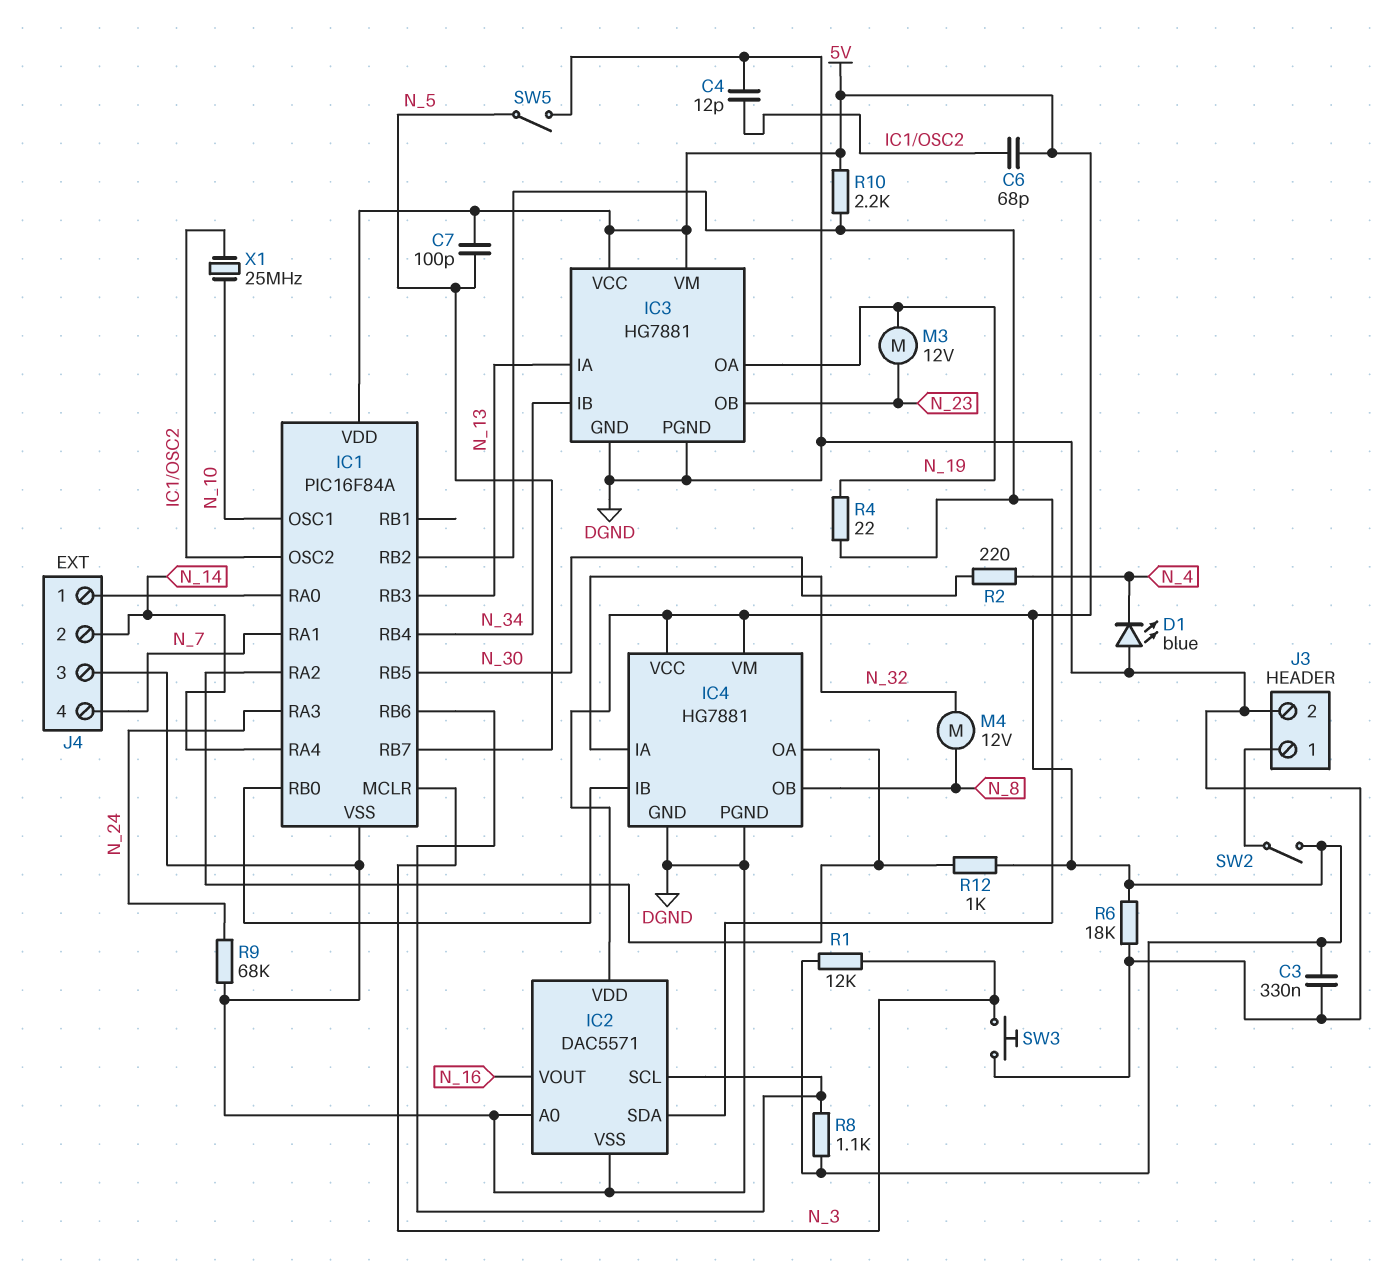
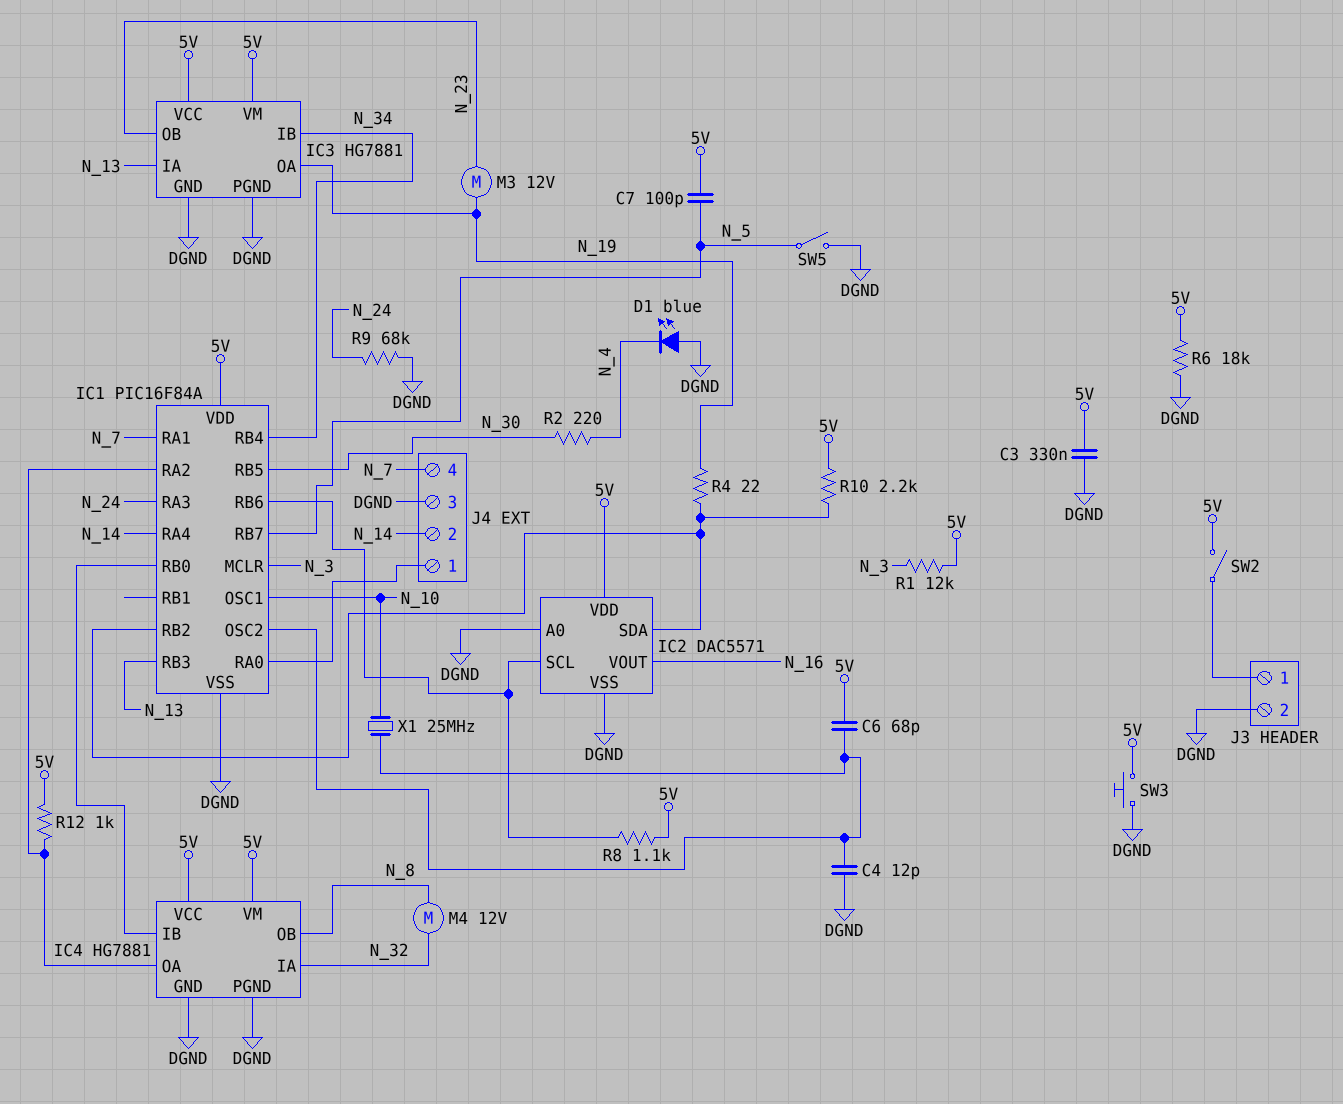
SW3: button (DGND, N_3) -> button (5V, DGND)

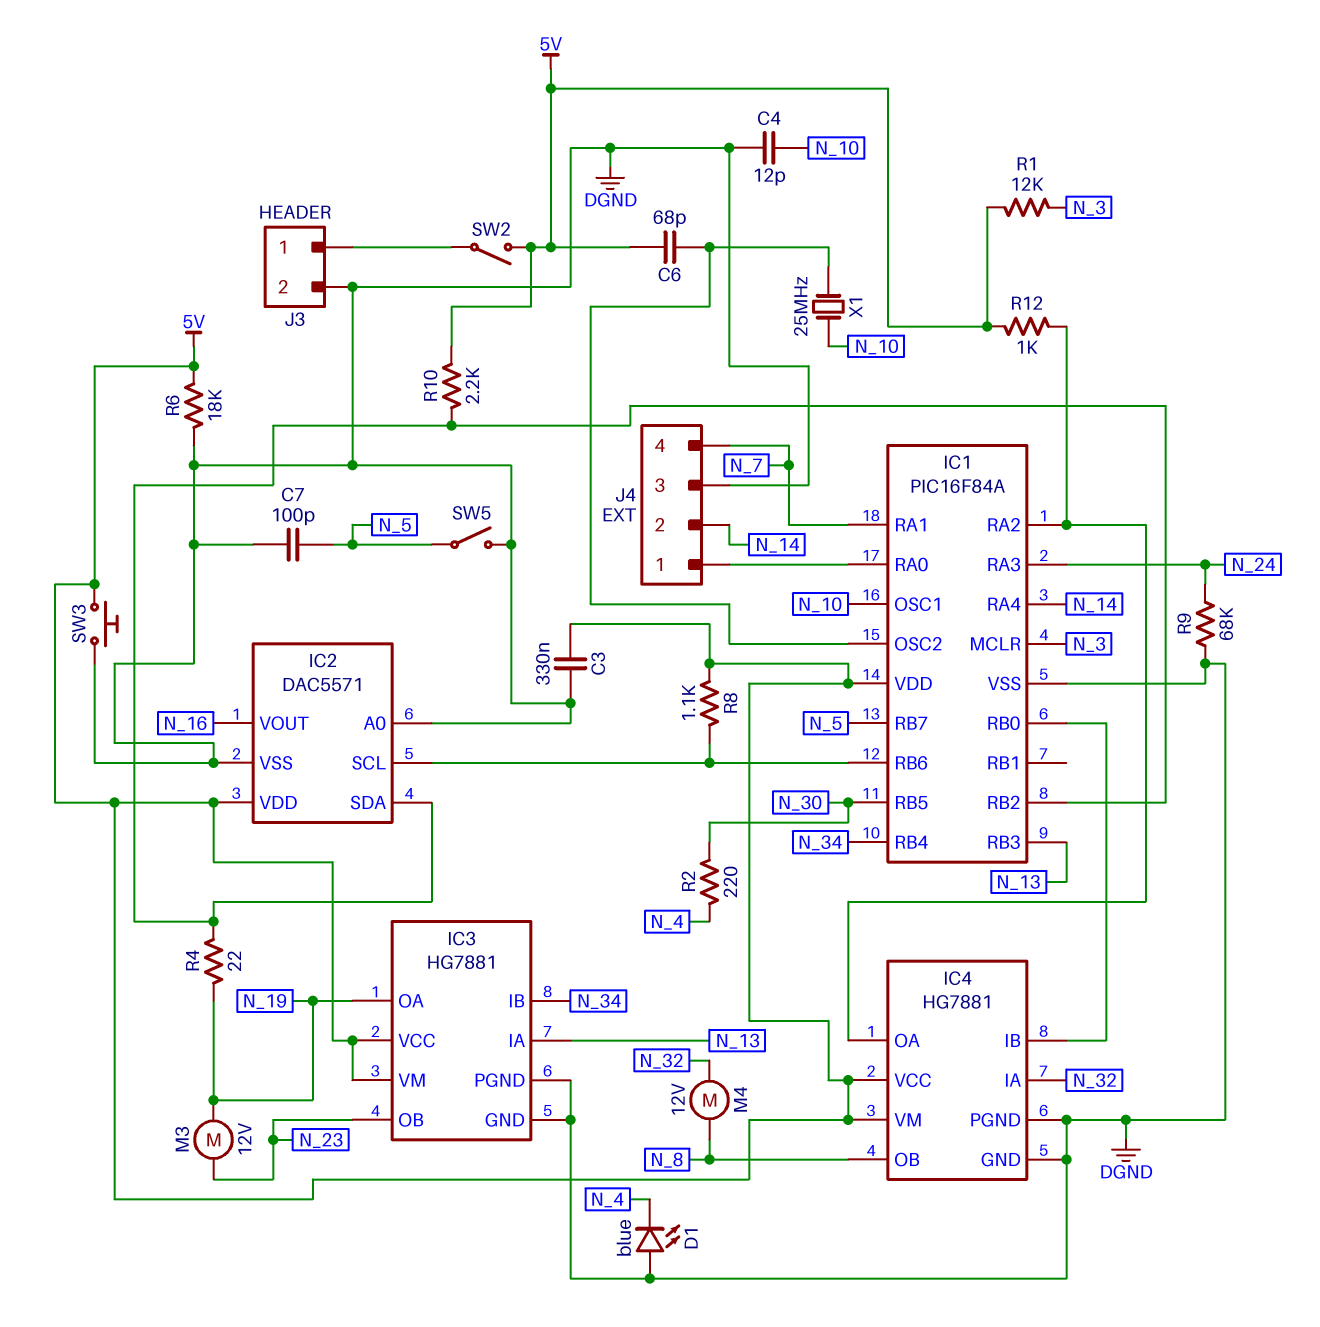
C4: 12pF (DGND, IC1/OSC2) -> 12pF (DGND, N_10)
C7: 100pF (5V, N_5) -> 100pF (DGND, N_5)

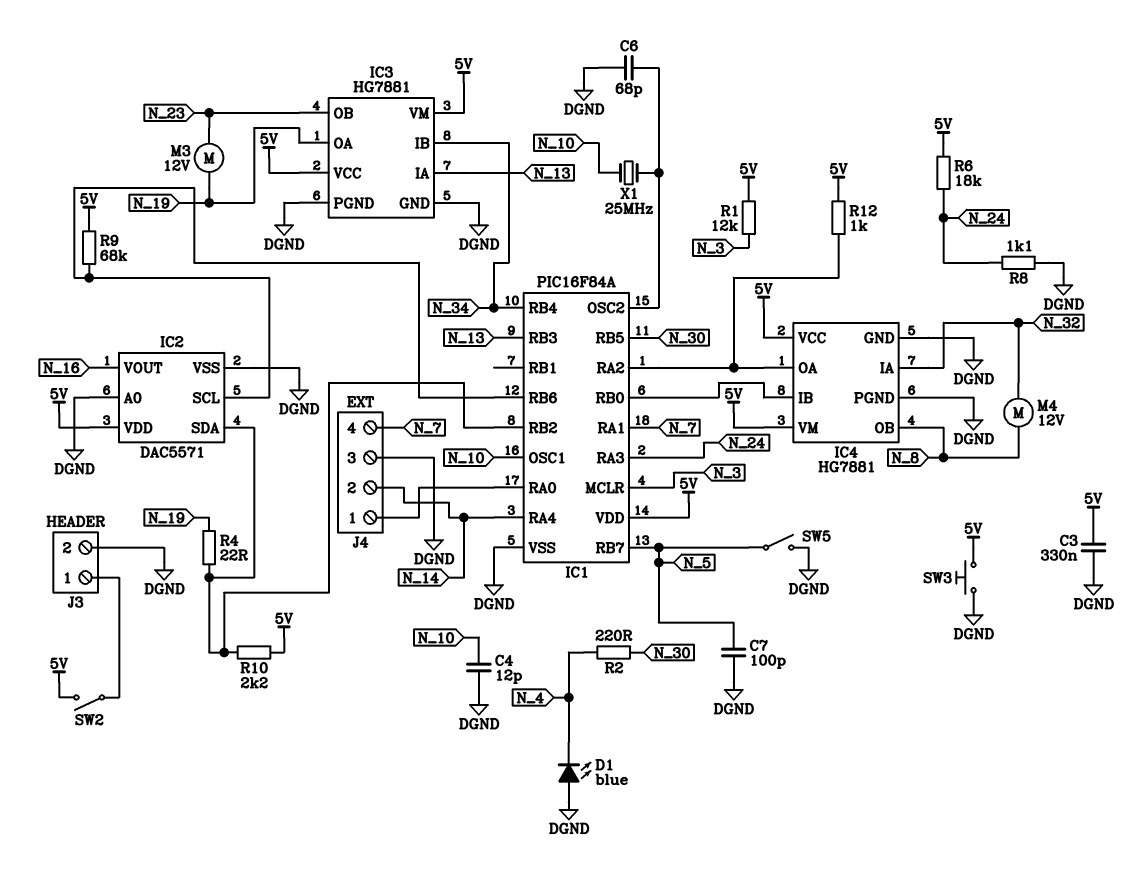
C6: 68pF (5V, IC1/OSC2) -> 68pF (DGND, IC1/OSC2)
R6: 18k (5V, DGND) -> 18k (5V, N_24)
R8: 1.1k (5V, IC1/RB6) -> 1.1k (DGND, N_24)
R9: 68k (DGND, N_24) -> 68k (5V, IC1/RB6)

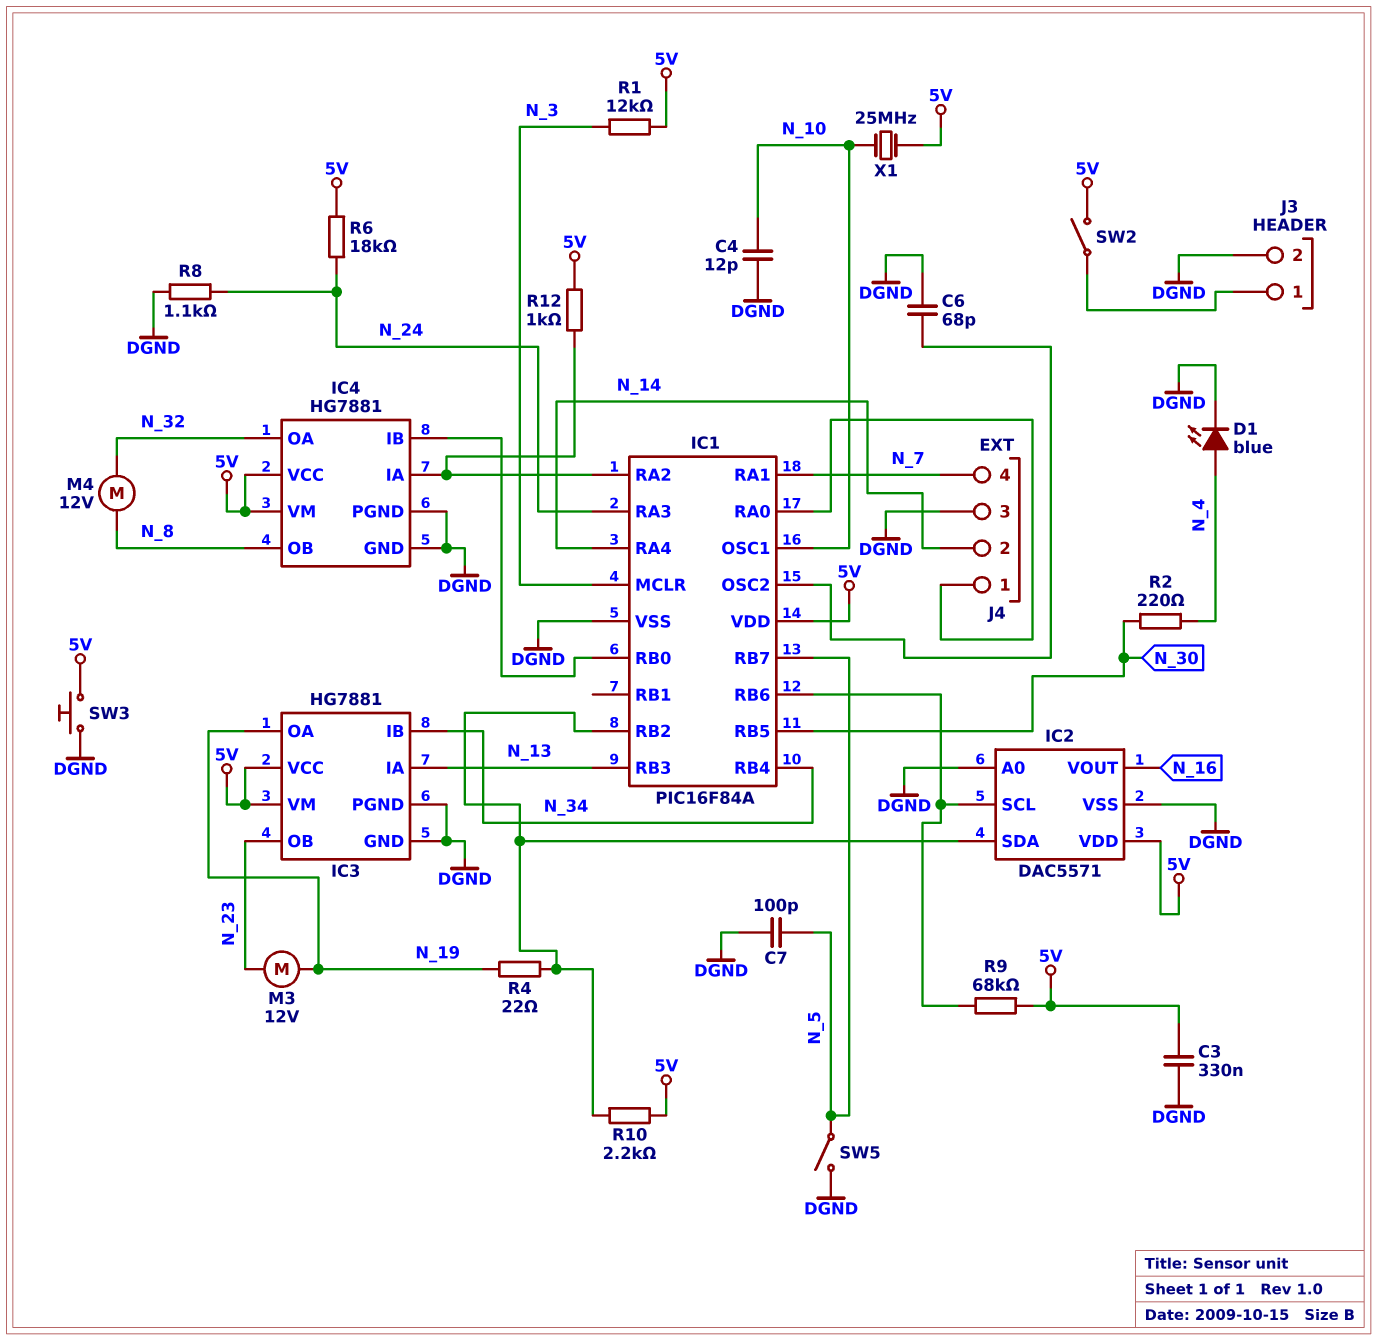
D1: LED blue (A DGND, K N_4) -> LED blue (A N_4, K DGND)
IC4 pin IA: N_32 -> IC1/RA2
IC4 pin OA: IC1/RA2 -> N_32
X1: 25MHz (IC1/OSC2, N_10) -> 25MHz (5V, N_10)

